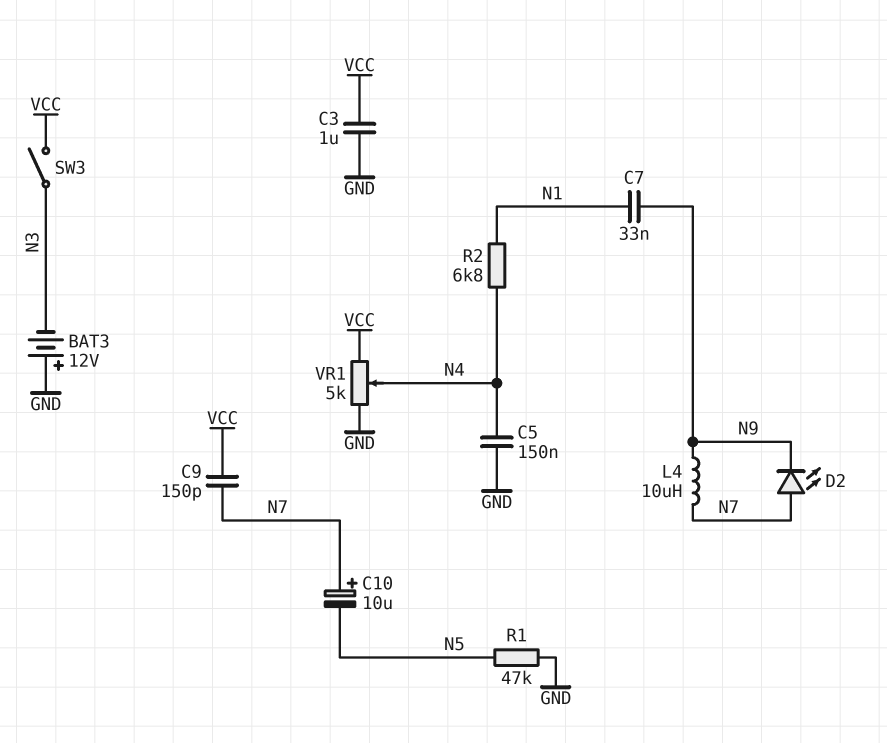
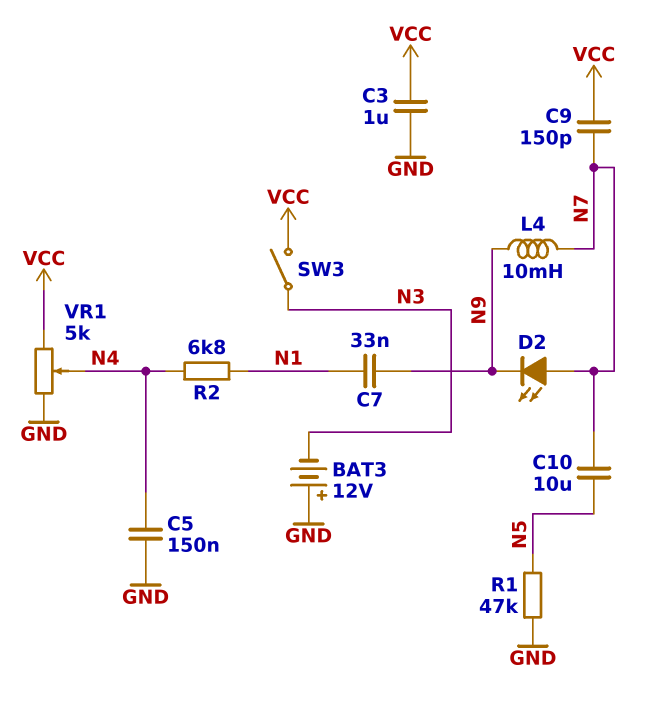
C10: 10uF (plus N7, minus N5) -> 10uF (N5, N7)
L4: 10uH (N7, N9) -> 10mH (N7, N9)

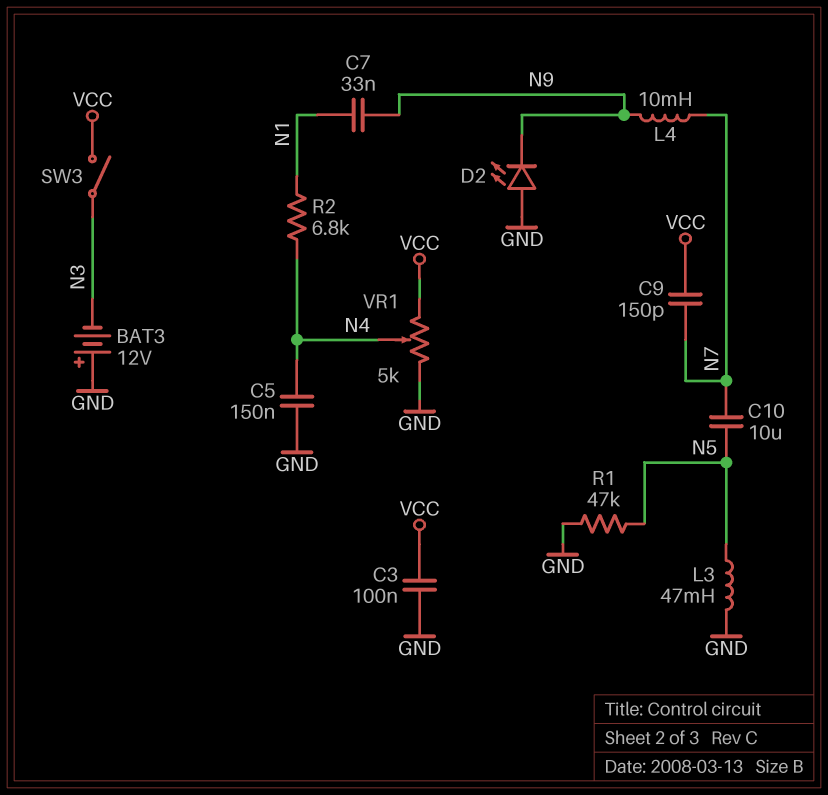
C3: 1uF (GND, VCC) -> 100nF (GND, VCC)
D2: LED (A N7, K N9) -> LED (A GND, K N9)
L3: none -> 47mH (GND, N5)

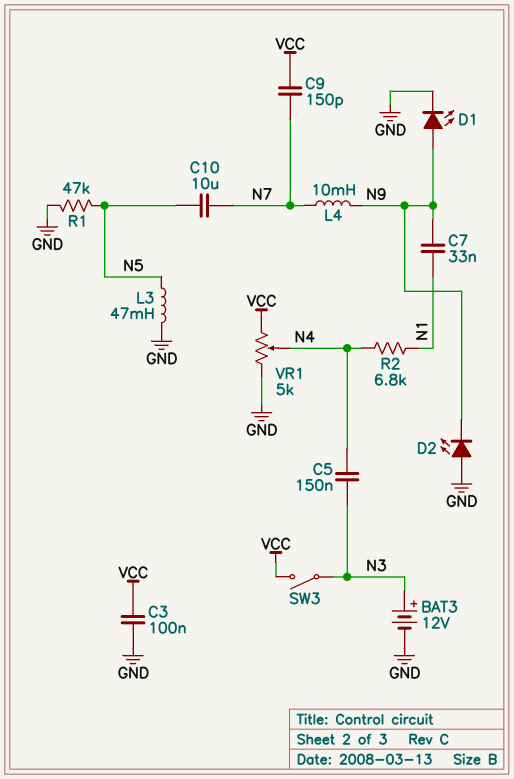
BAT3: 12V (plus GND, minus N3) -> 12V (plus N3, minus GND)
C5: 150nF (GND, N4) -> 150nF (N3, N4)
D1: none -> LED (A N9, K GND)

